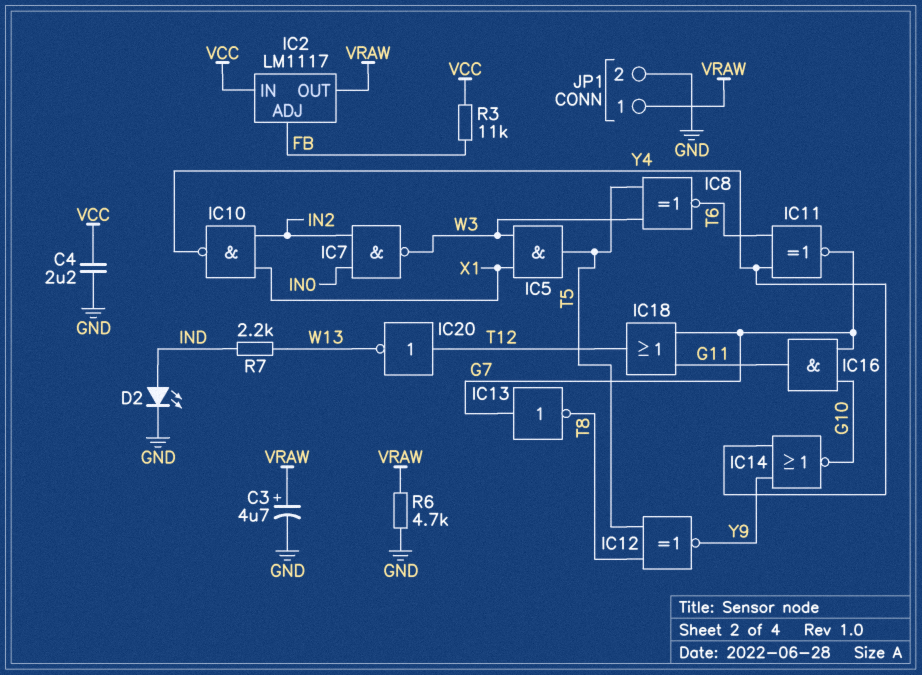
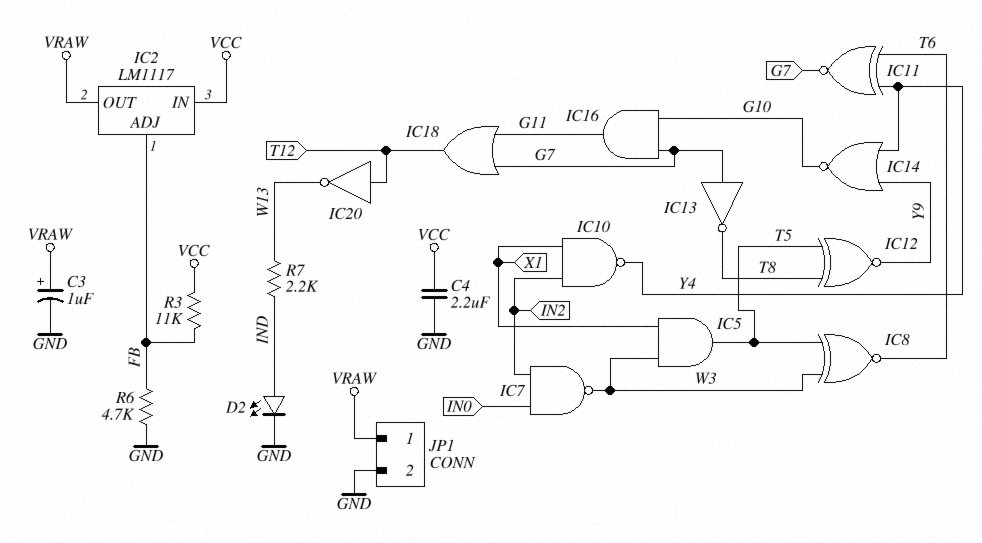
C3: 4.7uF (plus VRAW, minus GND) -> 1uF (plus VRAW, minus GND)
R6: 4.7k (GND, VRAW) -> 4.7k (FB, GND)

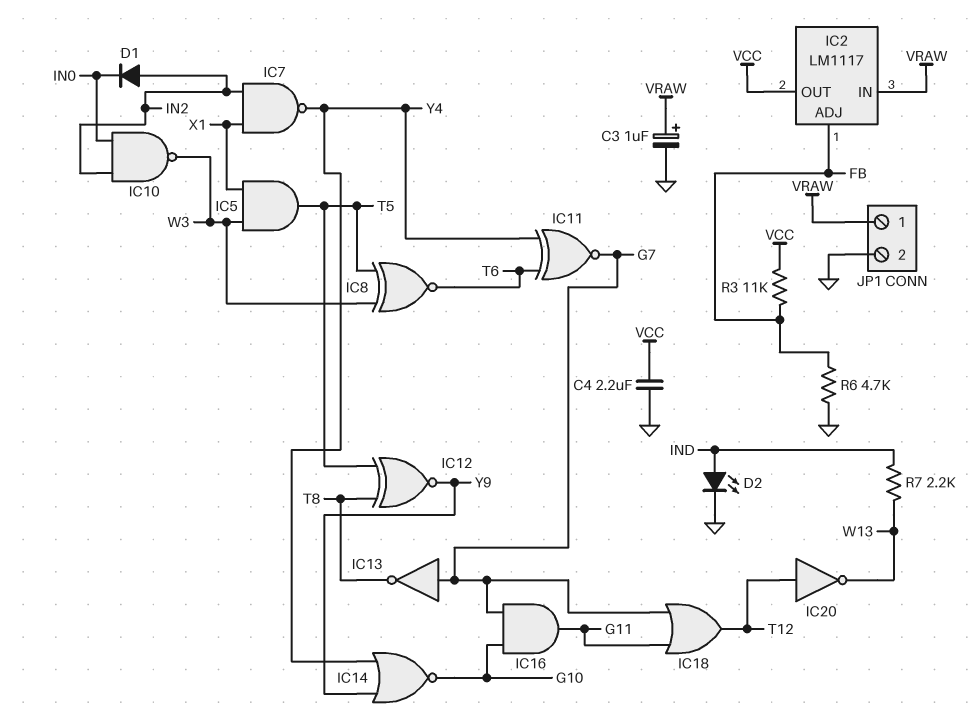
D1: none -> diode (A IN2, K IN0)
IC2 pin IN: VCC -> VRAW
IC2 pin OUT: VRAW -> VCC
IC7: NAND (in IN0, in IN2, out W3) -> NAND (in IN2, in X1, out Y4)
IC10: NAND (in IN2, in X1, out Y4) -> NAND (in IN0, in IN2, out W3)

